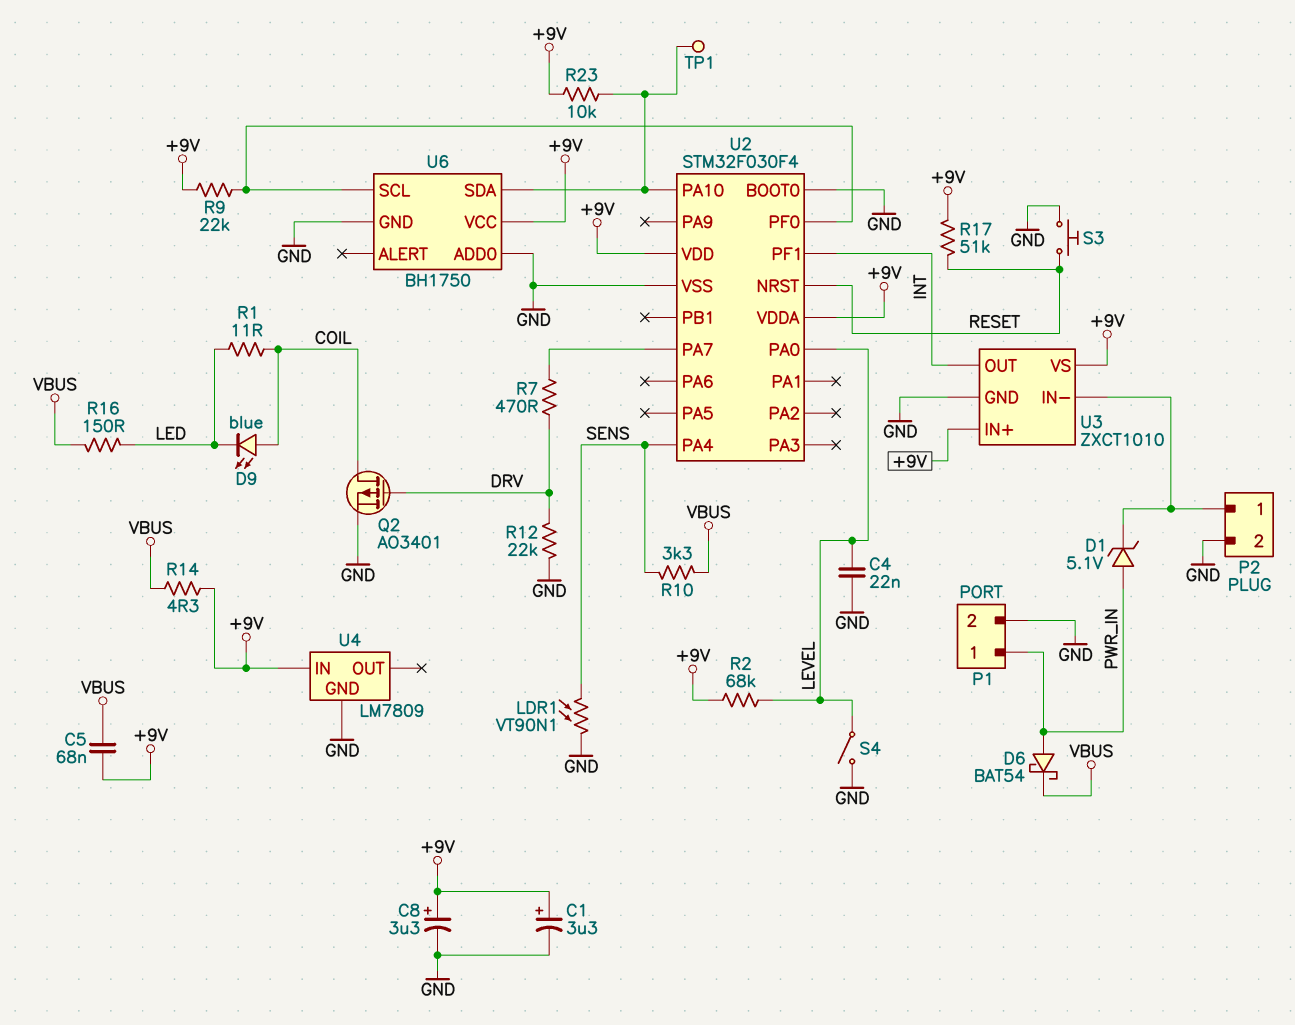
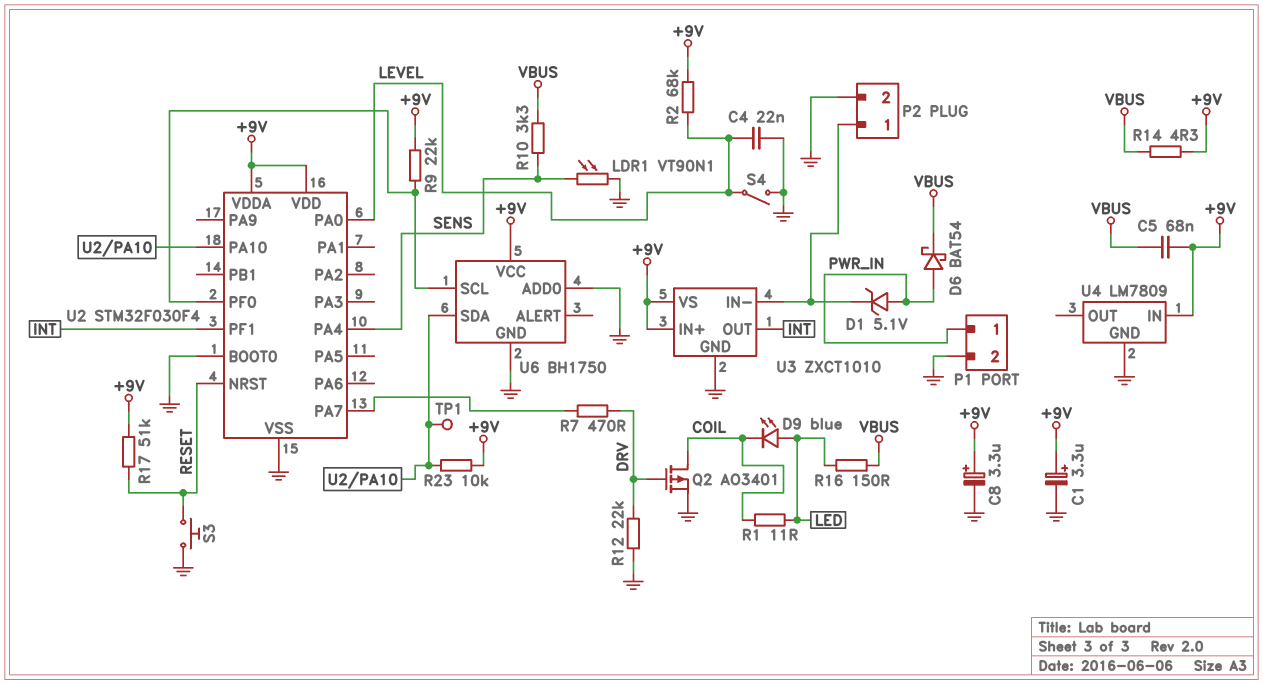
D9: LED blue (A COIL, K LED) -> LED blue (A LED, K COIL)

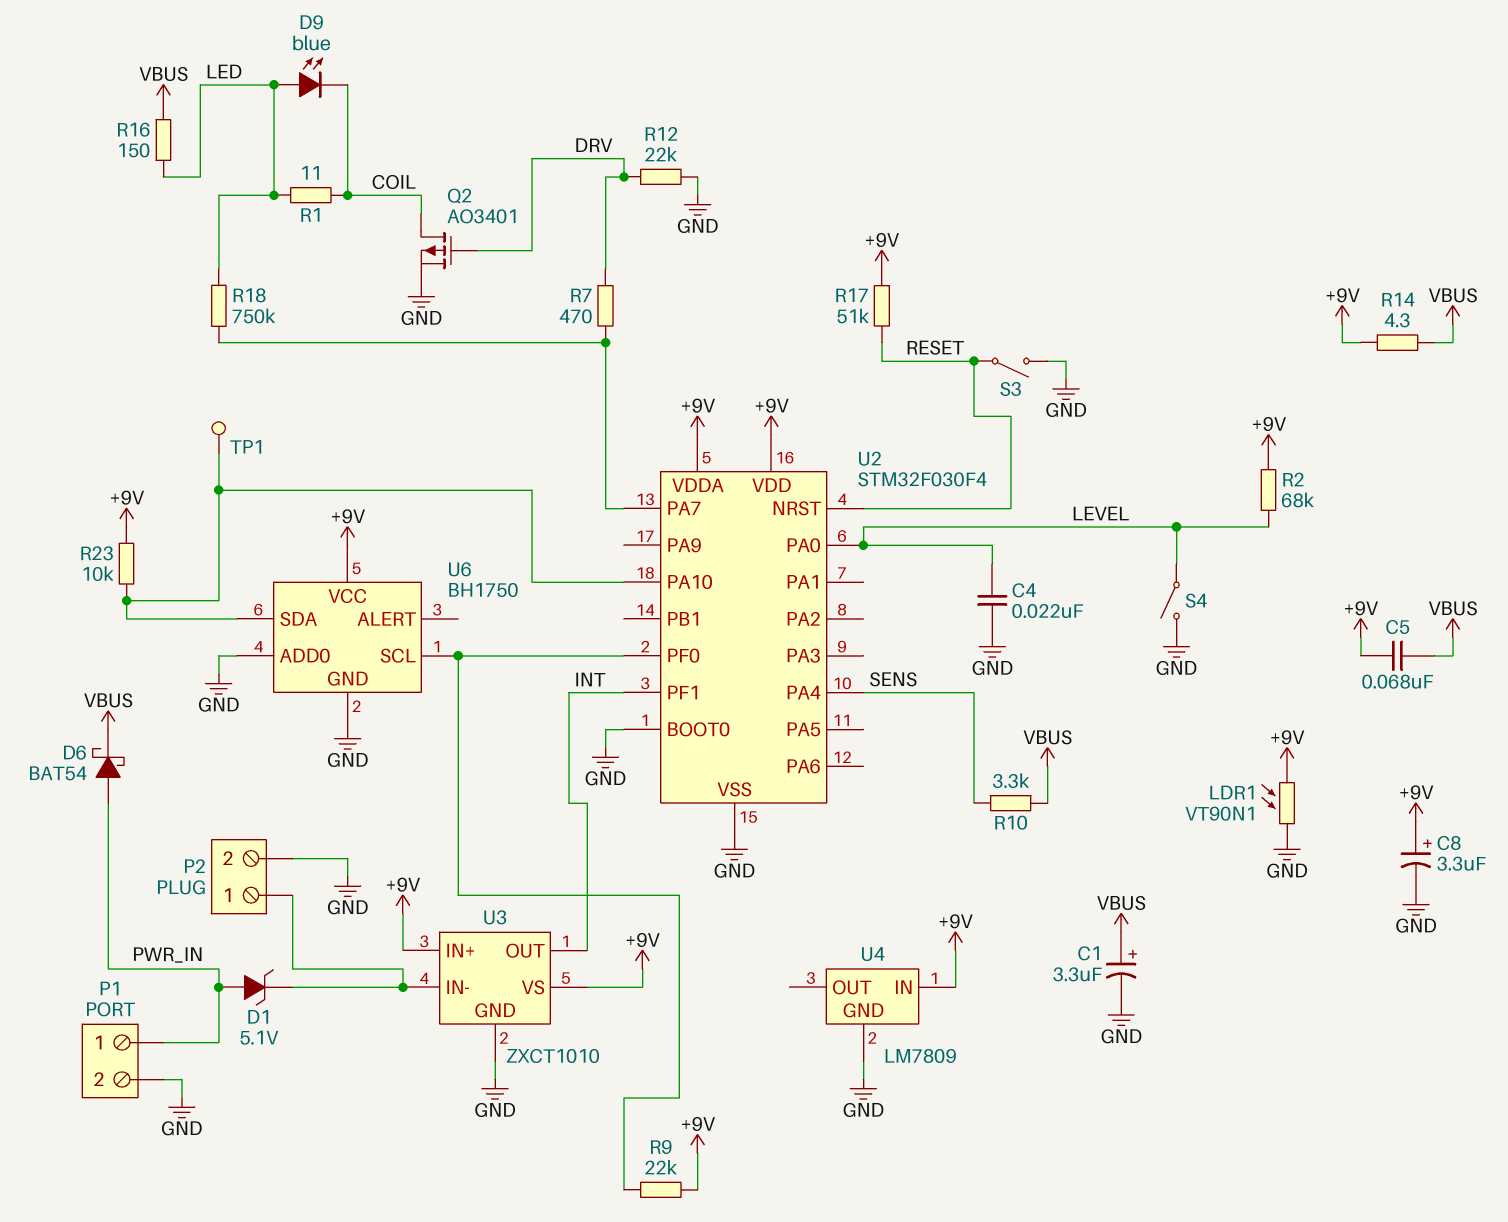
C1: 3.3uF (plus +9V, minus GND) -> 3.3uF (plus VBUS, minus GND)
LDR1: VT90N1 (GND, SENS) -> VT90N1 (+9V, GND)
R18: none -> 750k (LED, U2/PA7)
S3: button (GND, RESET) -> switch (GND, RESET)

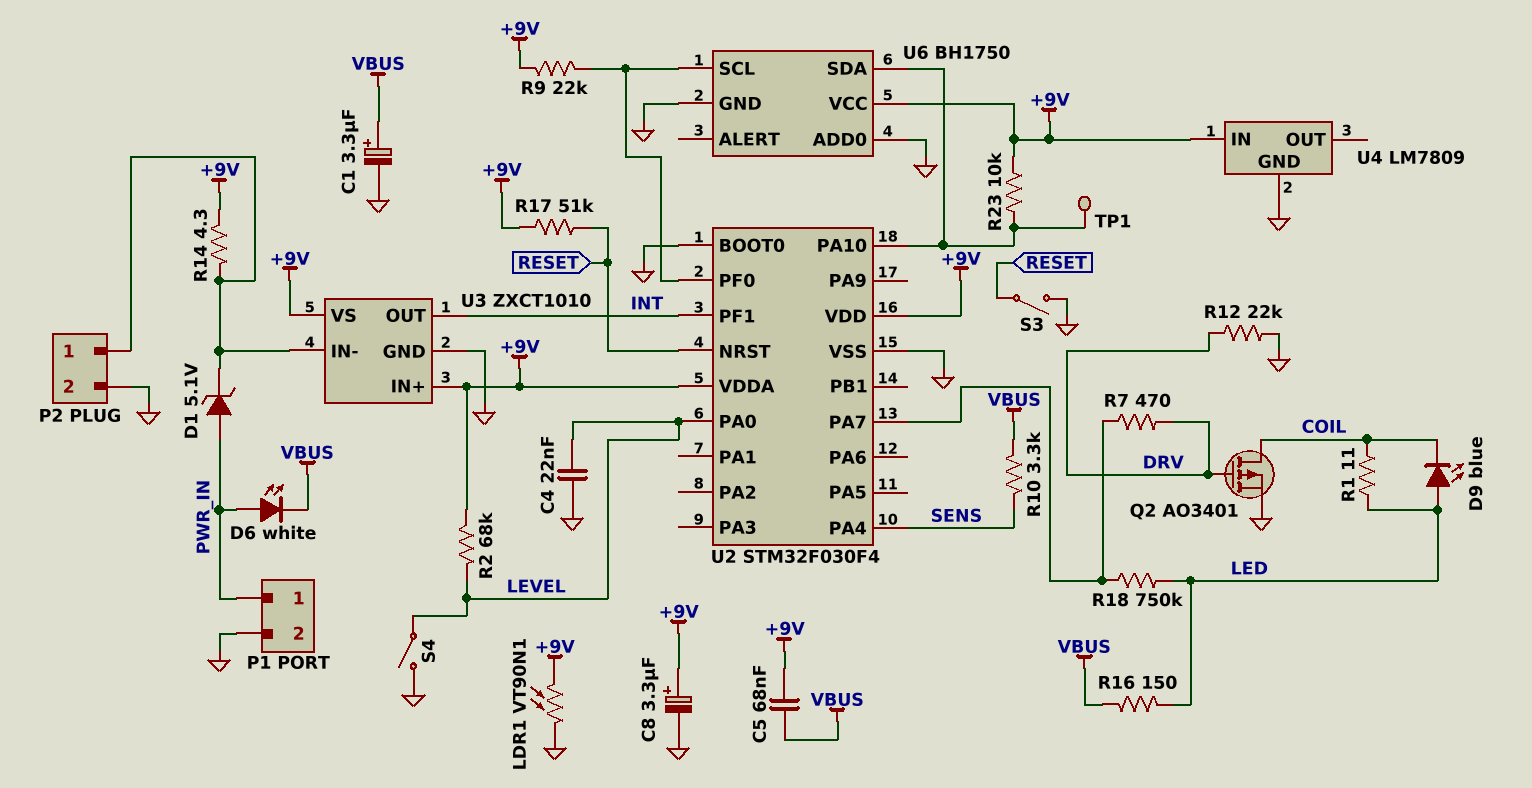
D6: schottky BAT54 (A PWR_IN, K VBUS) -> LED white (A PWR_IN, K VBUS)
R14: 4.3 (+9V, VBUS) -> 4.3 (+9V, P2/1)

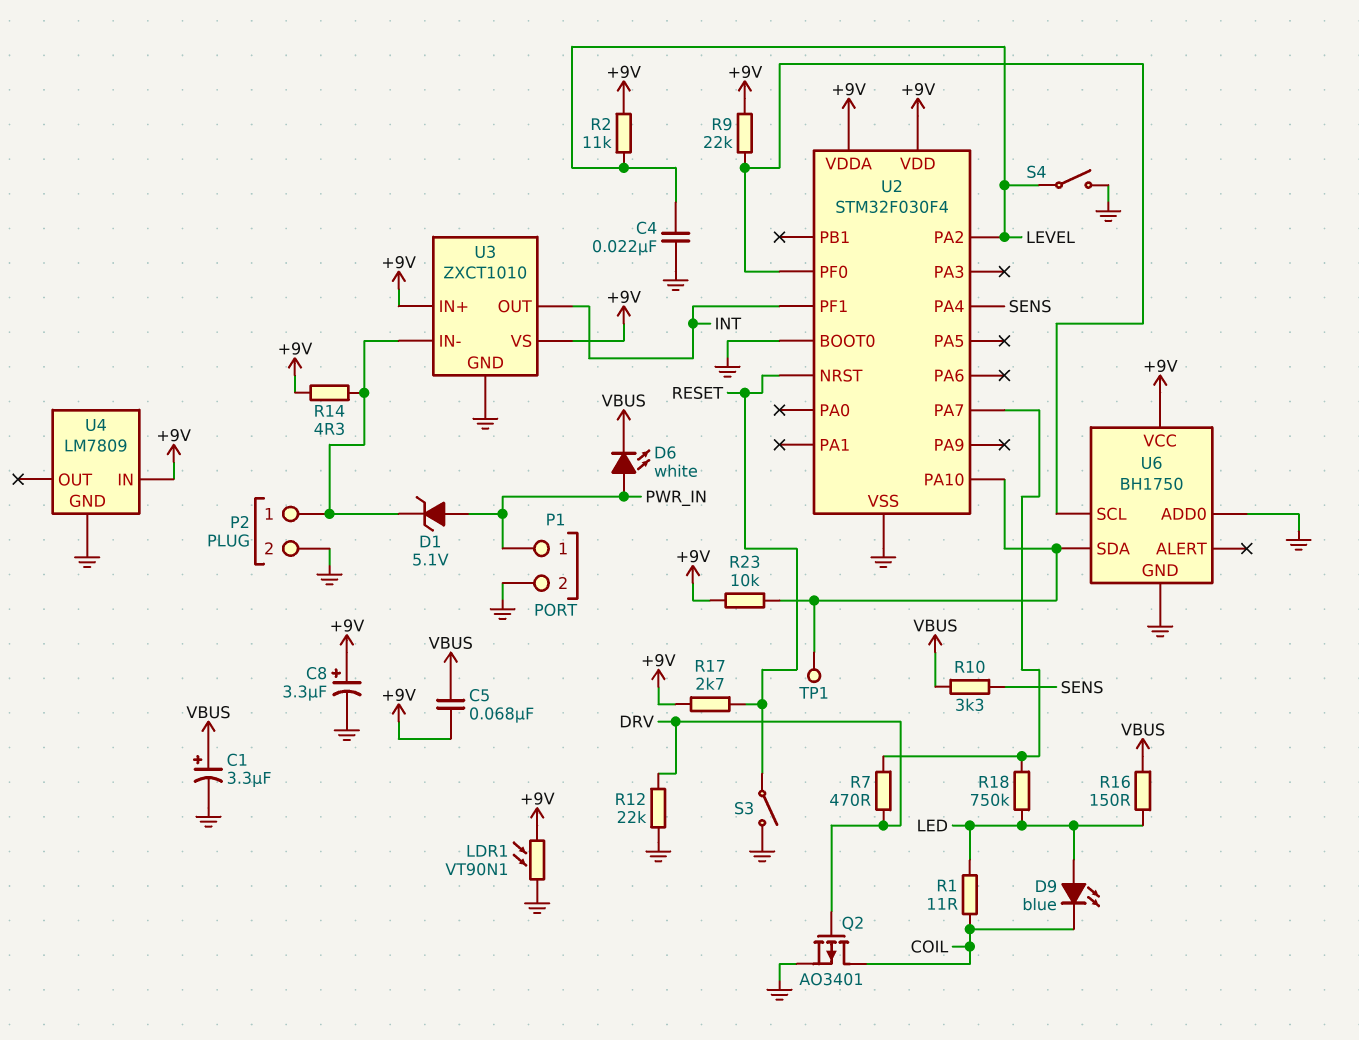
R2: 68k (+9V, LEVEL) -> 11k (+9V, LEVEL)
R17: 51k (+9V, RESET) -> 2.7k (+9V, RESET)
U2 pin PA0: LEVEL -> none
U2 pin PA2: none -> LEVEL

